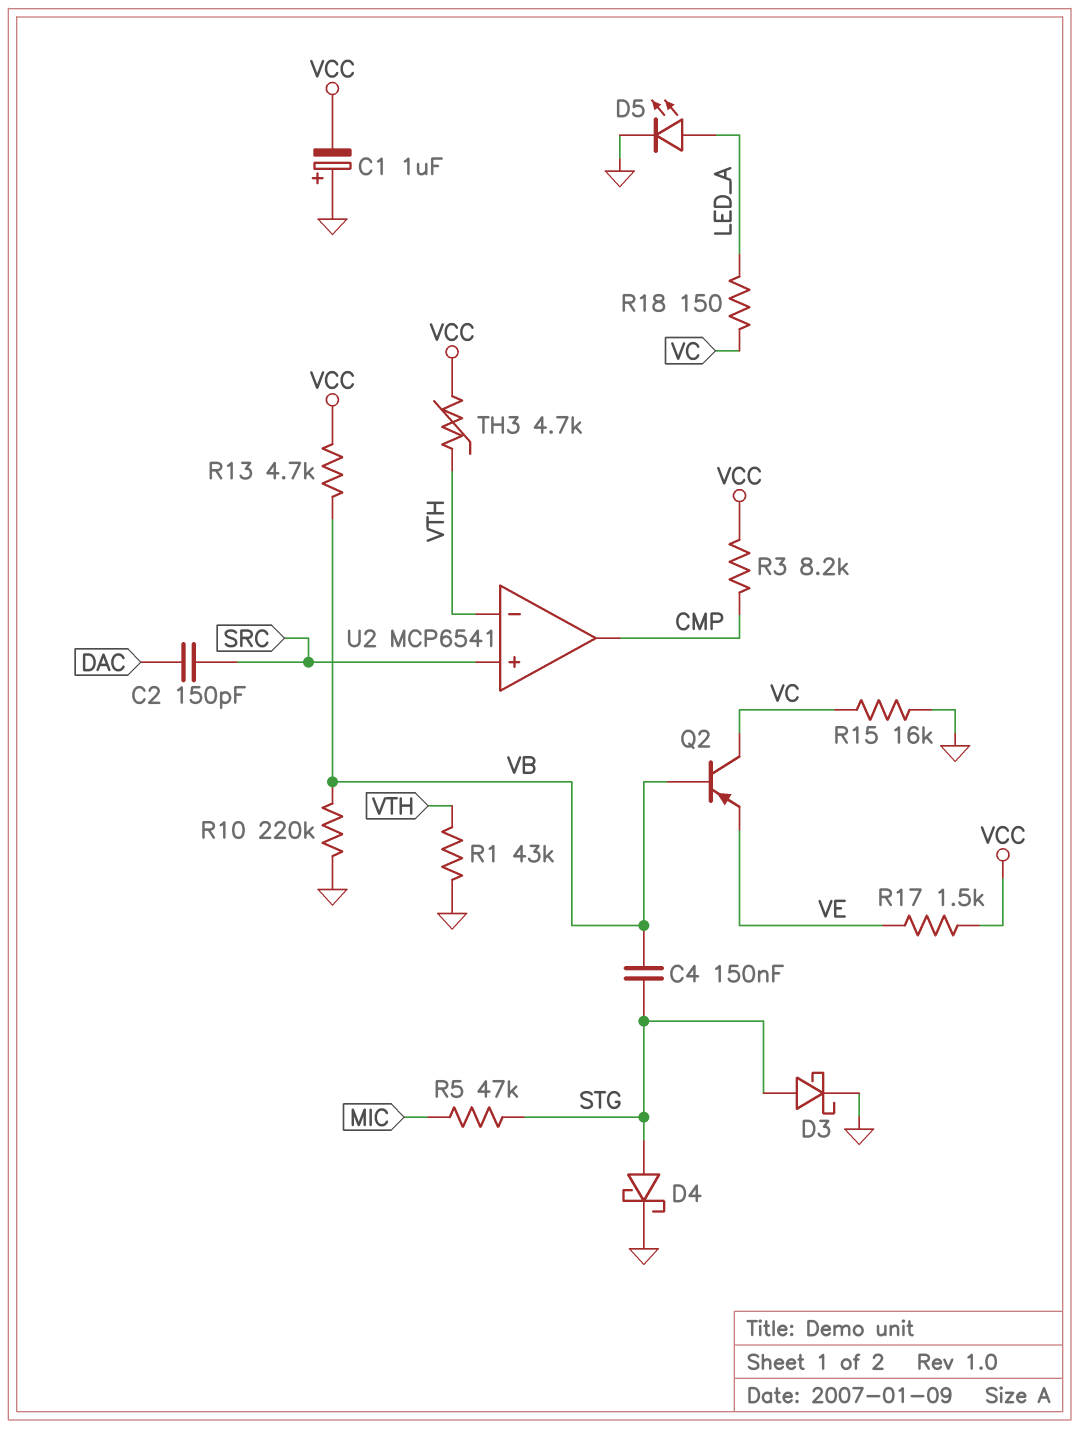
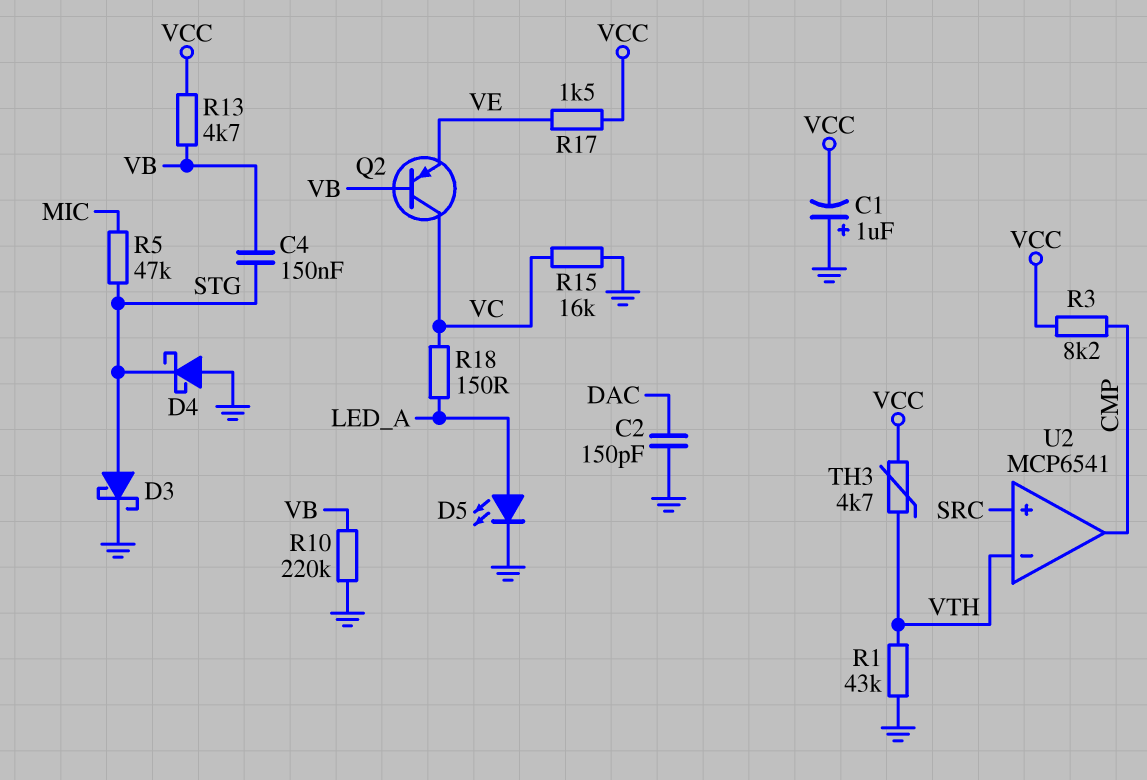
C2: 150pF (DAC, SRC) -> 150pF (DAC, GND)
D4: schottky (A STG, K GND) -> schottky (A GND, K STG)

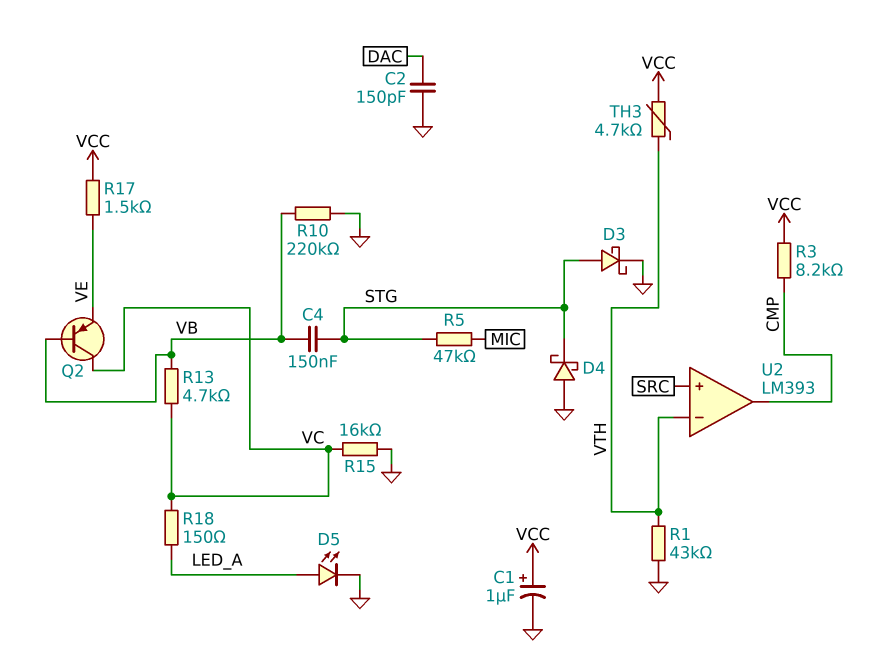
C1: 1uF (plus GND, minus VCC) -> 1uF (plus VCC, minus GND)
R13: 4.7k (VB, VCC) -> 4.7k (VB, VC)
U2: MCP6541 -> LM393

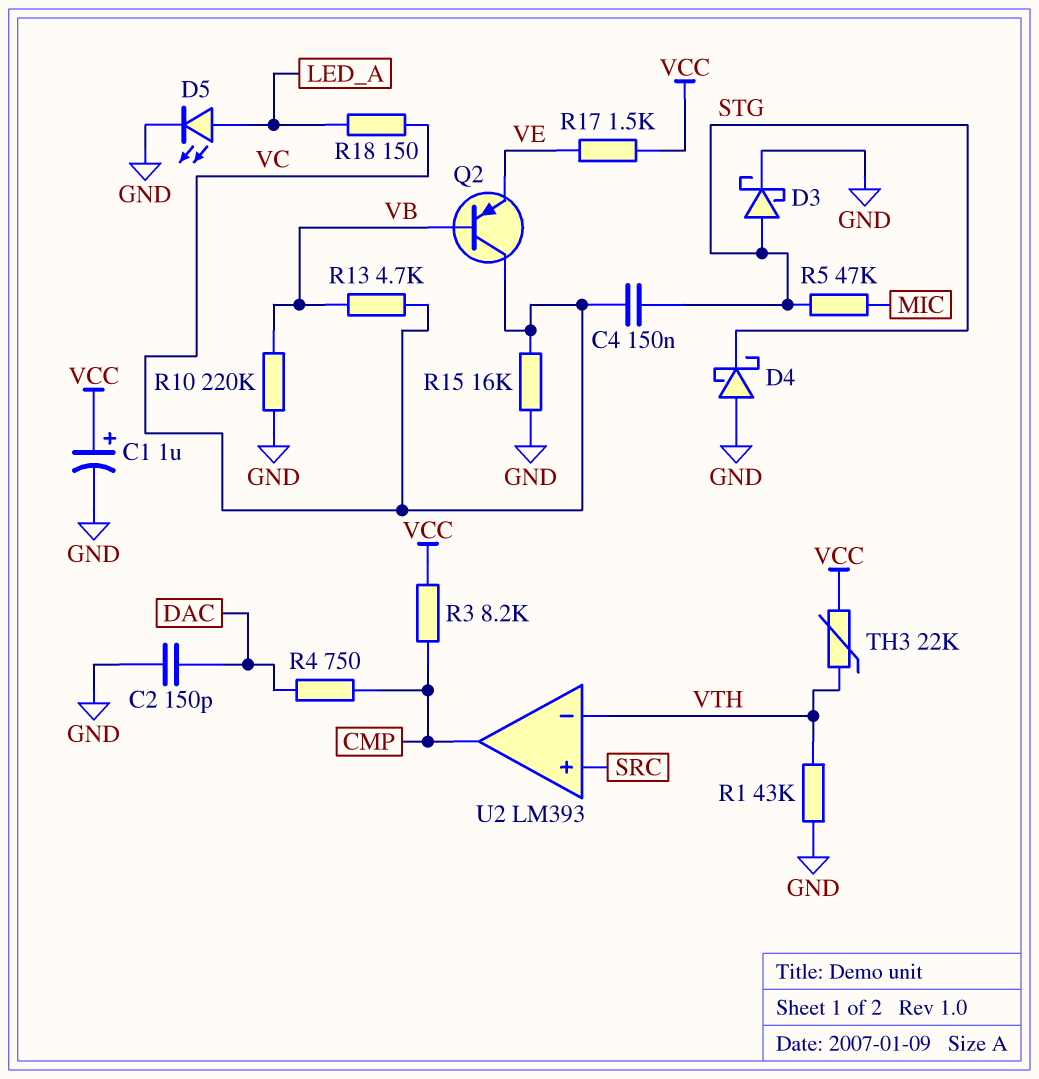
C4: 150nF (STG, VB) -> 150nF (STG, VC)
R4: none -> 750 (CMP, DAC)
TH3: 4.7k (VCC, VTH) -> 22k (VCC, VTH)

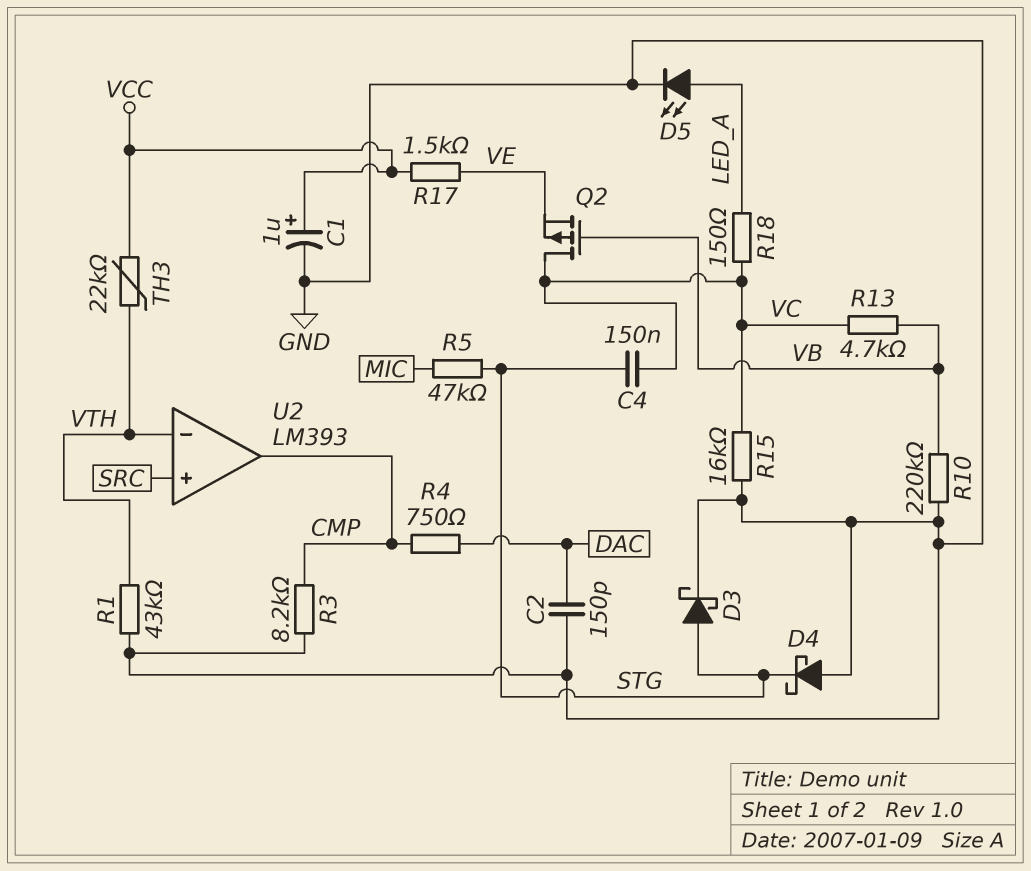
Q2: PNP (B VB, C VC, E VE) -> PMOS (G VB, D VC, S VE)
R3: 8.2k (CMP, VCC) -> 8.2k (CMP, GND)

